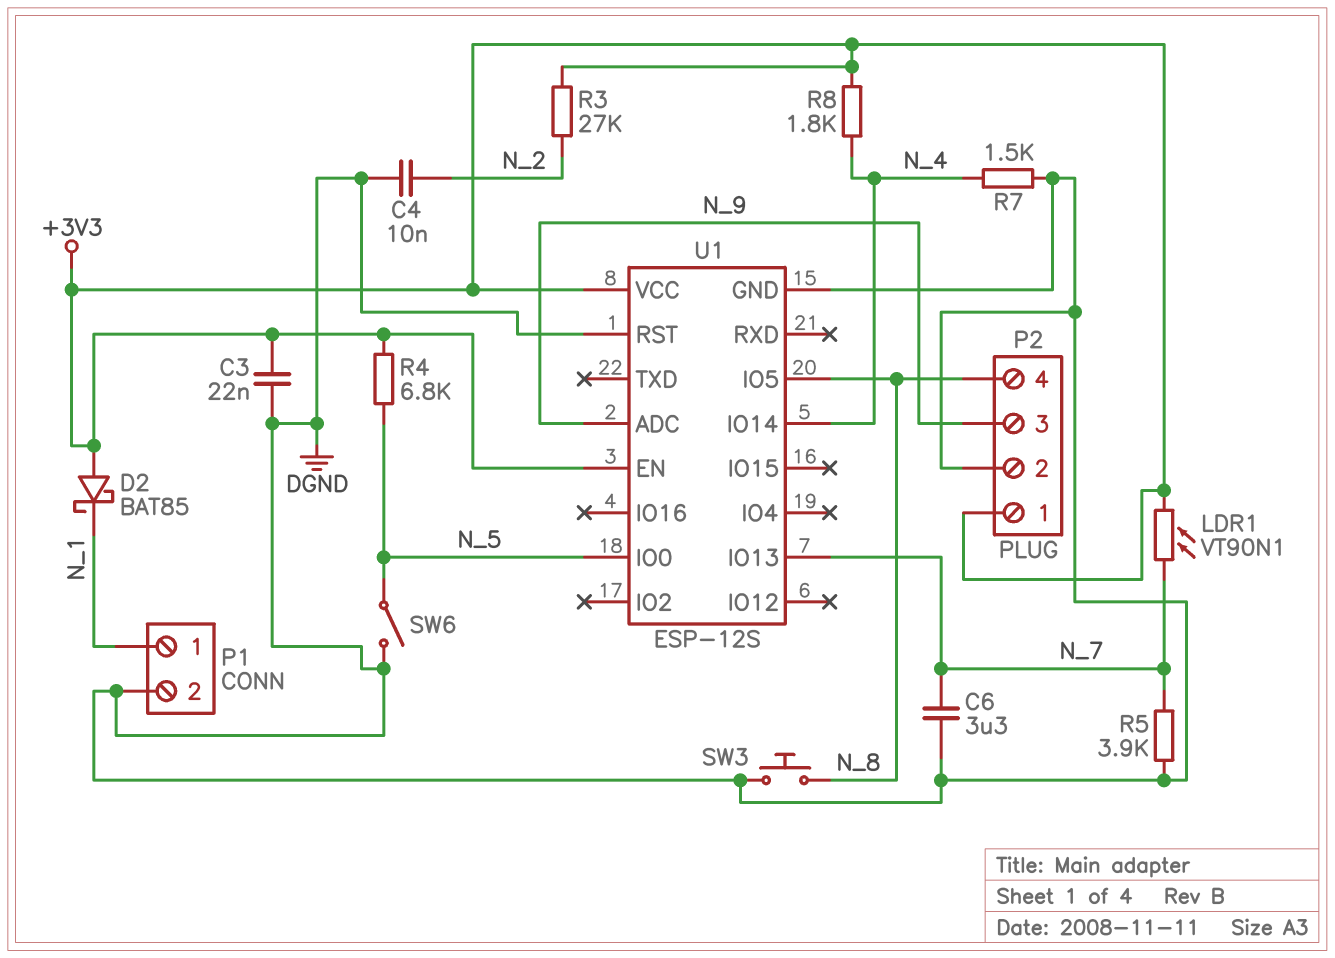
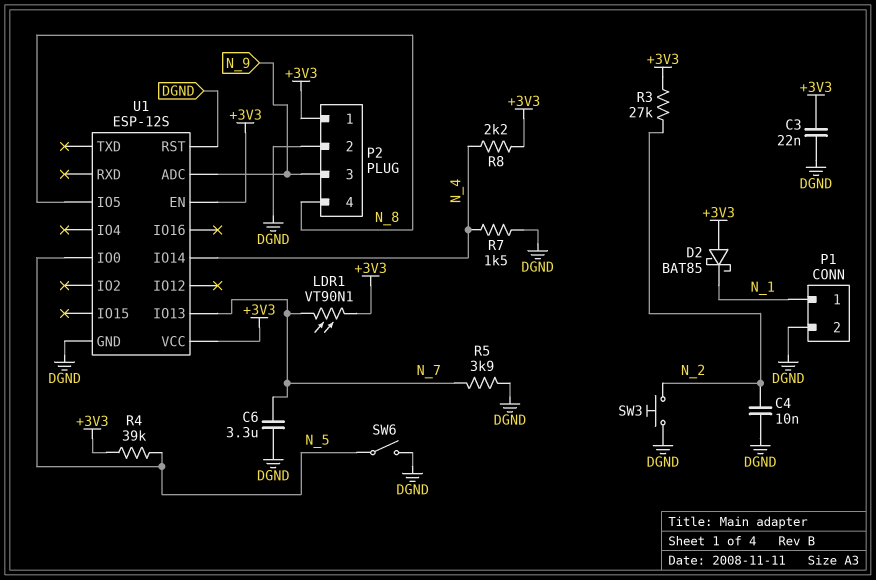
R4: 6.8k (+3V3, N_5) -> 39k (+3V3, N_5)
R8: 1.8k (+3V3, N_4) -> 2.2k (+3V3, N_4)
SW3: button (DGND, N_8) -> button (DGND, N_2)

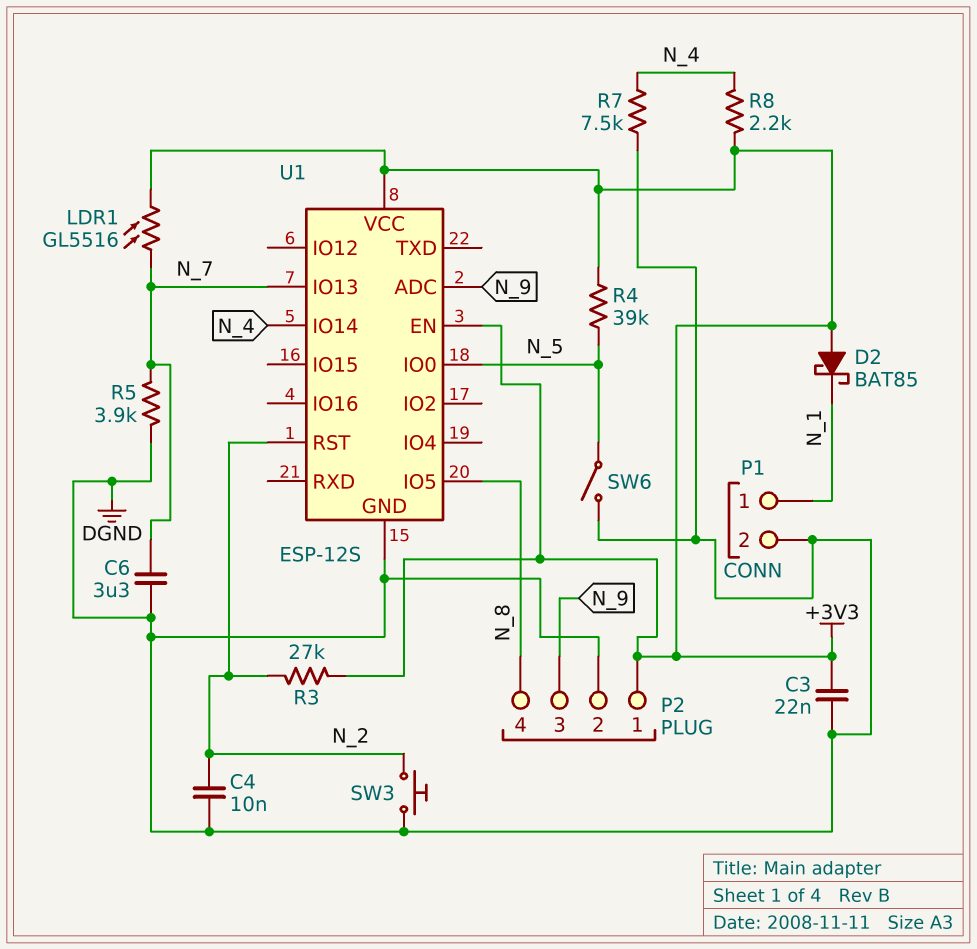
LDR1: VT90N1 (+3V3, N_7) -> GL5516 (+3V3, N_7)
R7: 1.5k (DGND, N_4) -> 7.5k (DGND, N_4)
U1 pin RST: DGND -> N_2

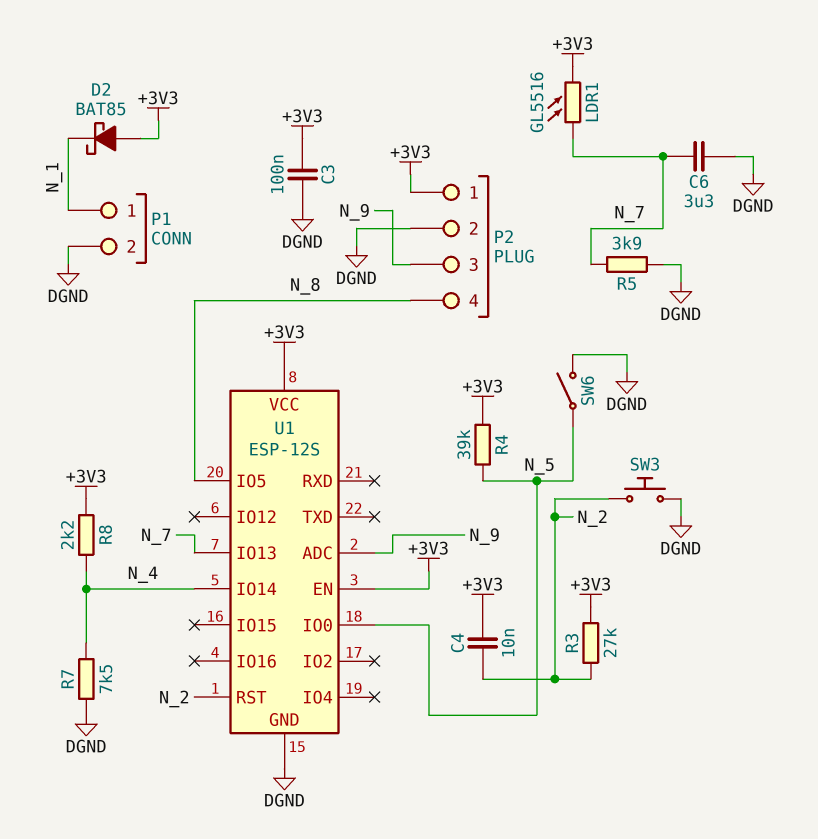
C3: 22nF (+3V3, DGND) -> 100nF (+3V3, DGND)
C4: 10nF (DGND, N_2) -> 10nF (+3V3, N_2)

